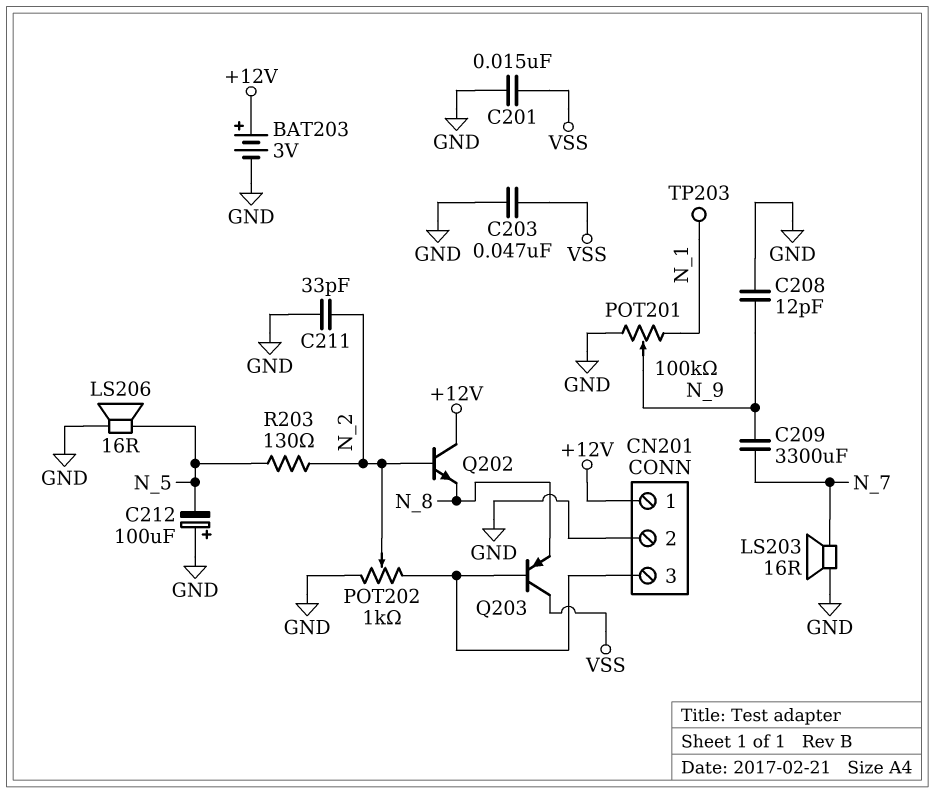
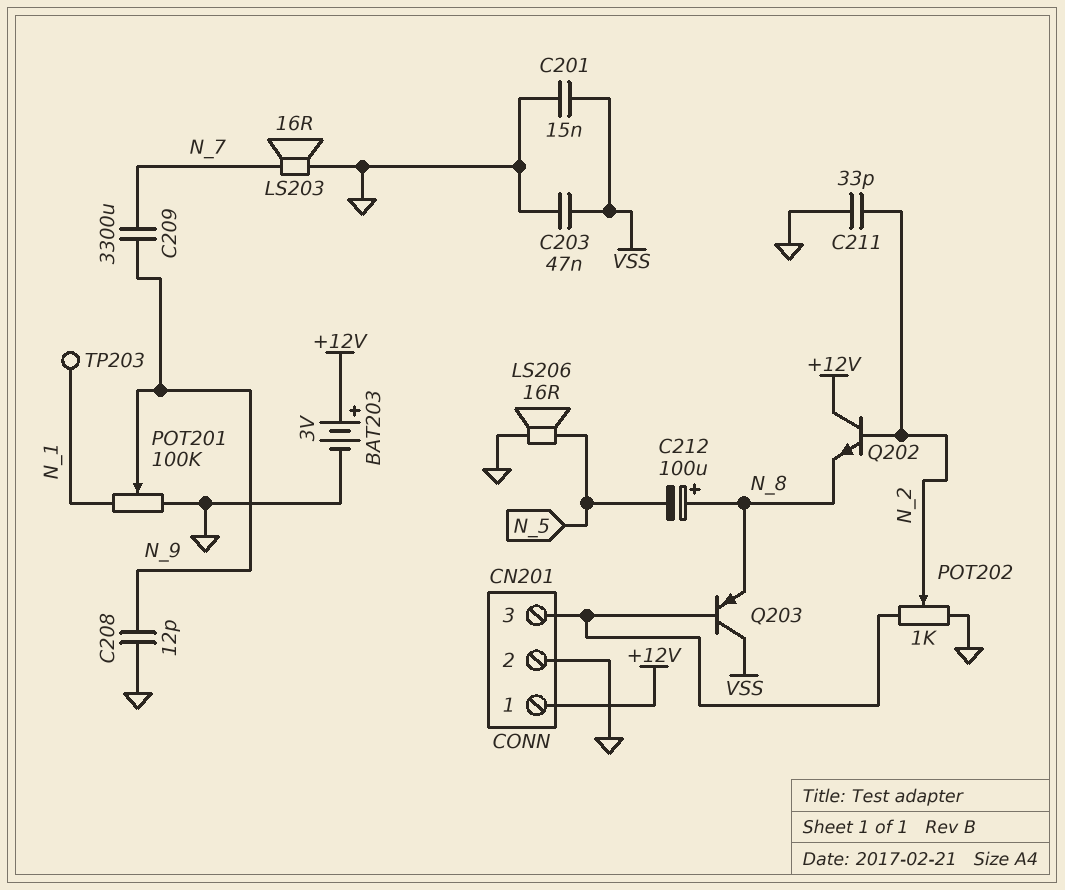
C212: 100uF (plus GND, minus N_5) -> 100uF (plus N_8, minus N_5)
R203: 130 (N_2, N_5) -> none

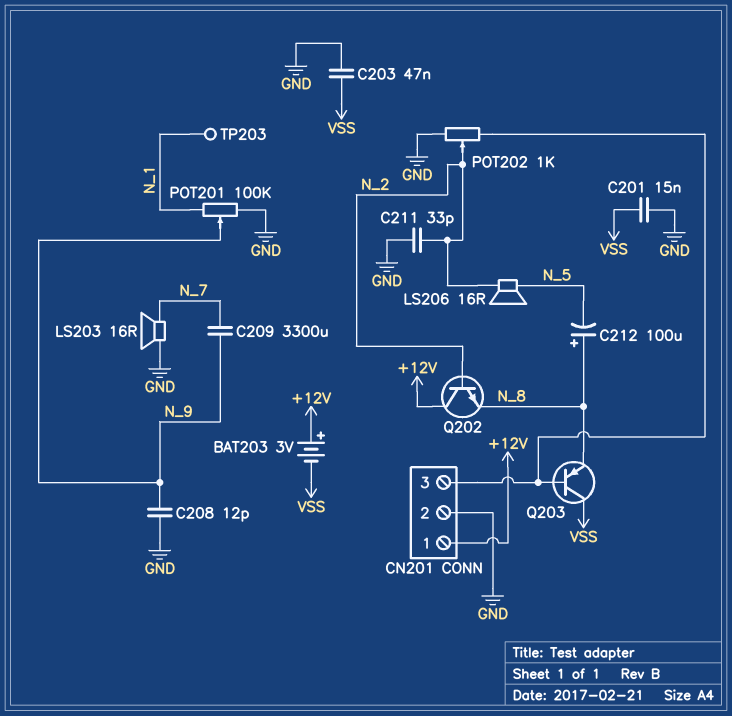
BAT203: 3V (plus +12V, minus GND) -> 3V (plus +12V, minus VSS)
LS206: speaker 16R (GND, N_5) -> speaker 16R (N_2, N_5)

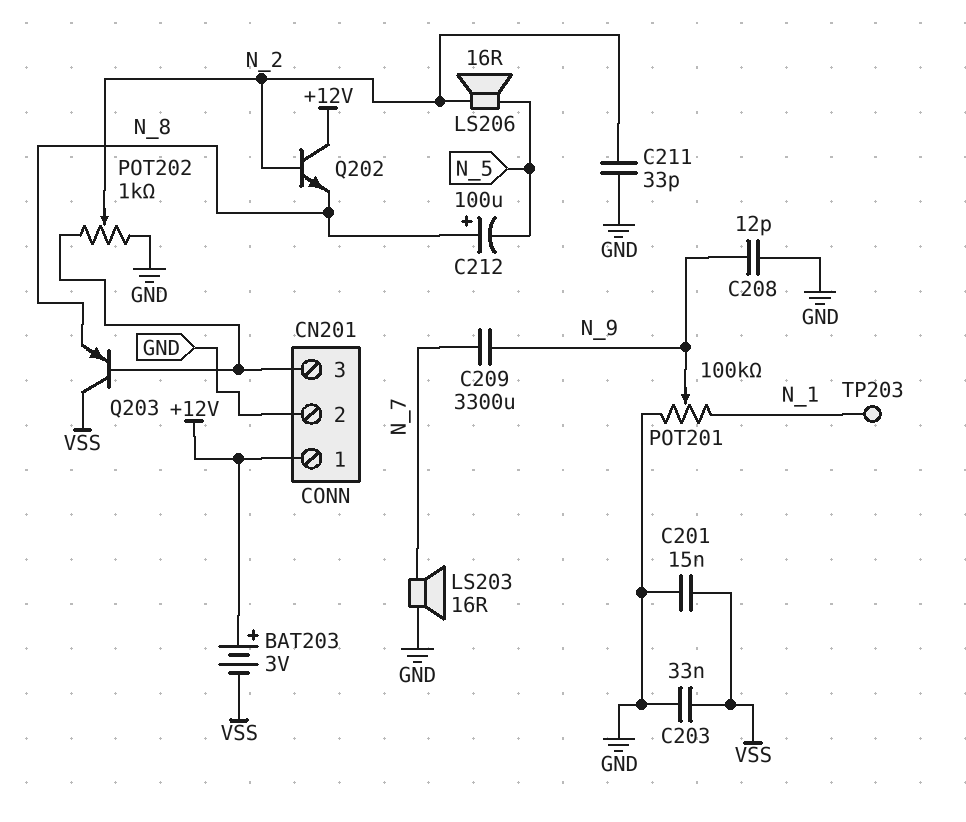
C203: 47nF (GND, VSS) -> 33nF (GND, VSS)

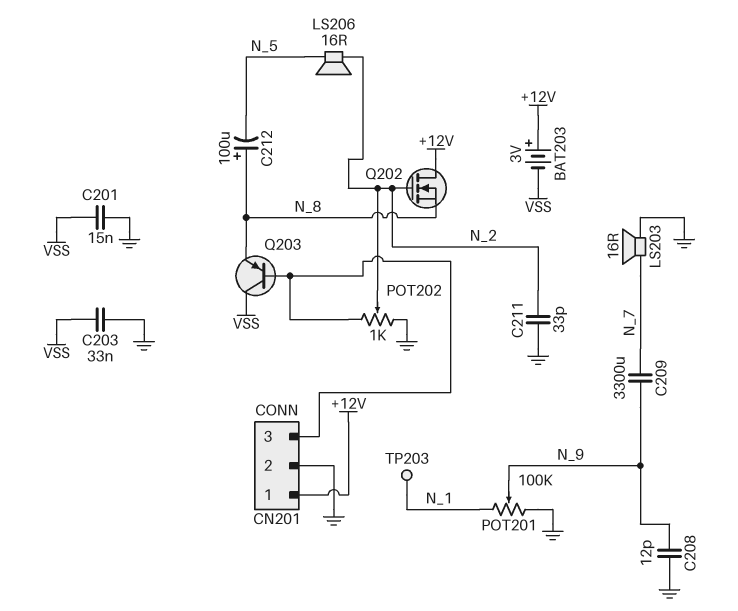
Q202: NPN (B N_2, C +12V, E N_8) -> NMOS (G N_2, D +12V, S N_8)

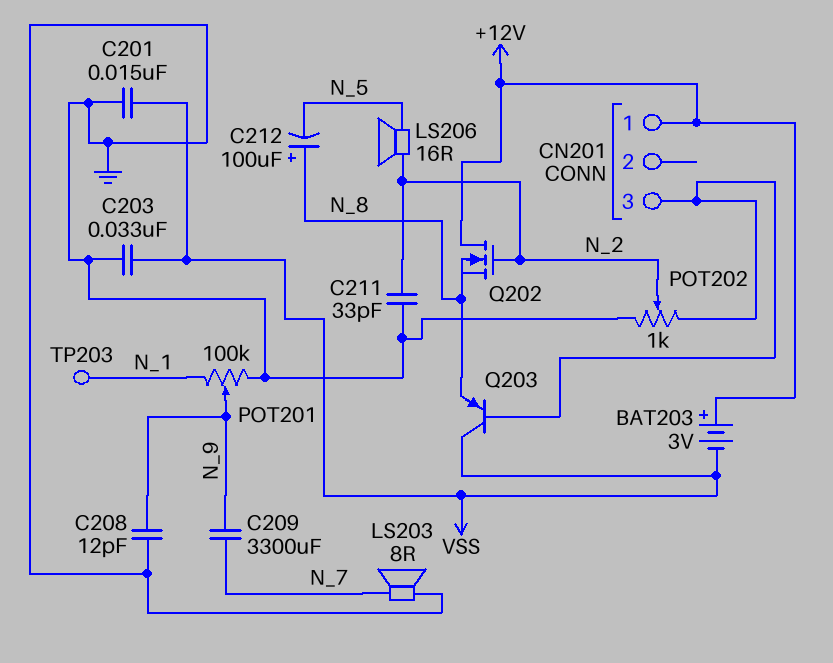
CN201 pin 2: GND -> none
LS203: speaker 16R (GND, N_7) -> speaker 8R (GND, N_7)

